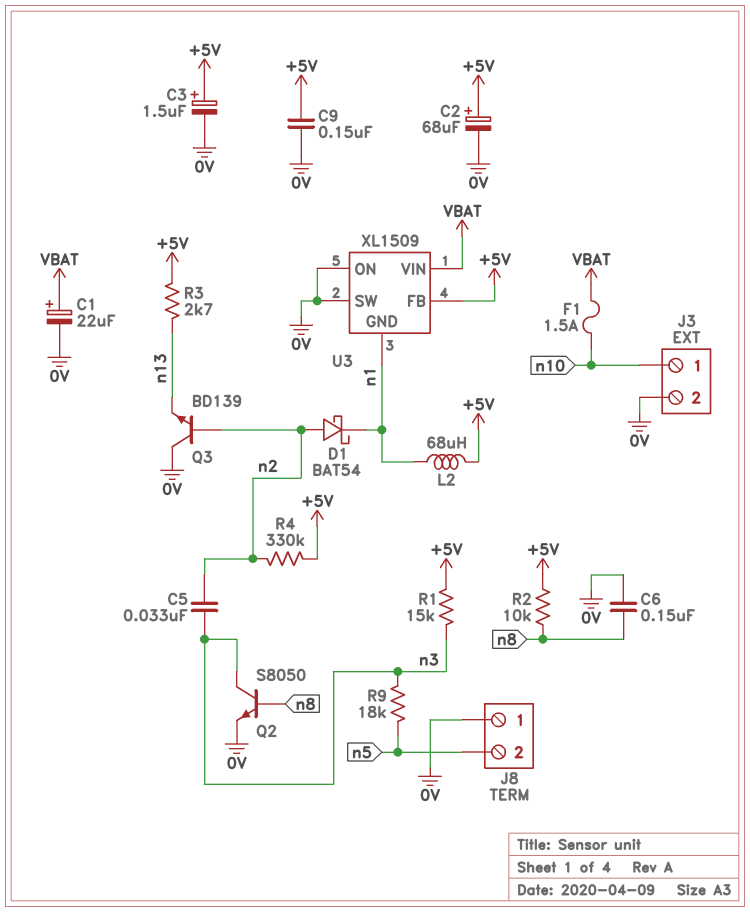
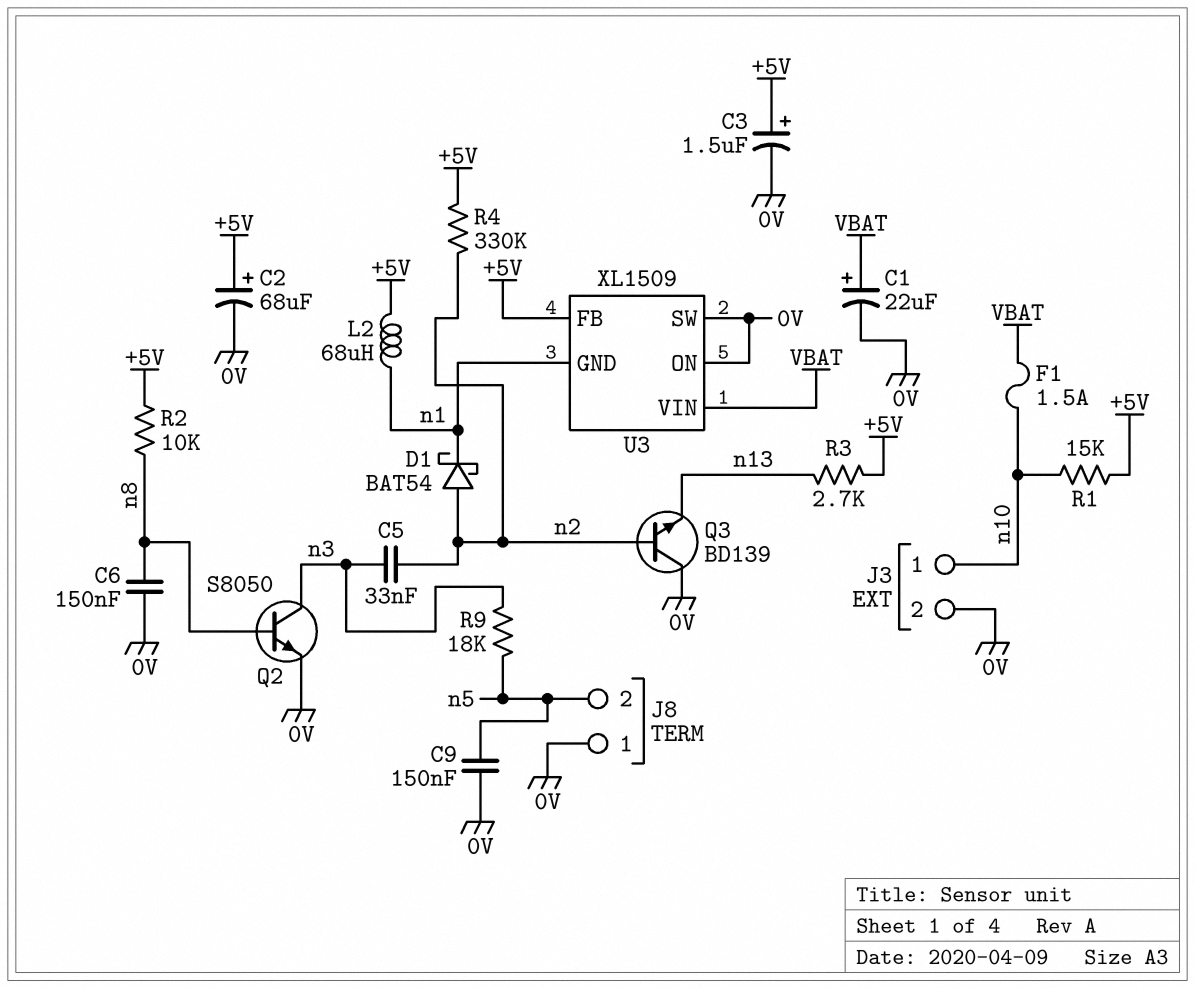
C9: 150nF (+5V, 0V) -> 150nF (0V, n5)
R1: 15k (+5V, n3) -> 15k (+5V, n10)

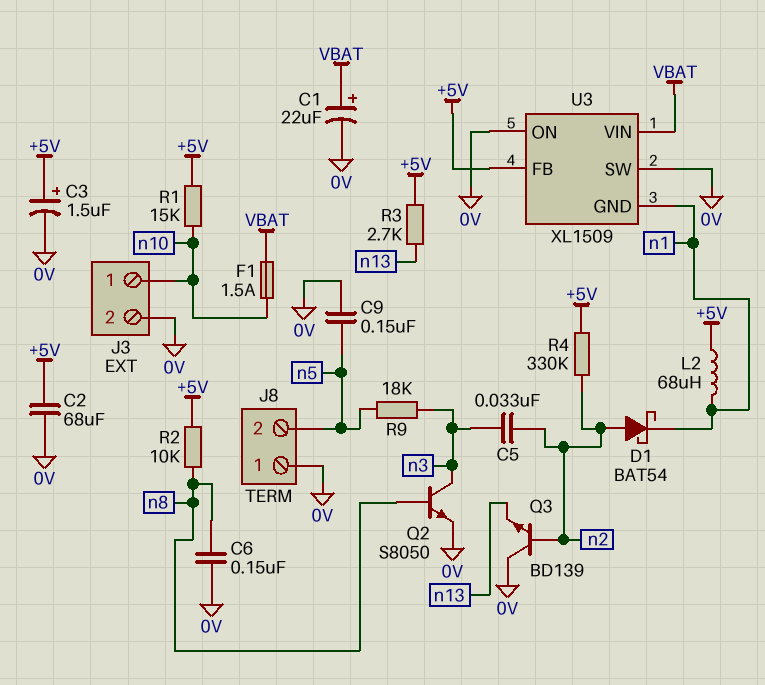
C2: 68uF (plus +5V, minus 0V) -> 68uF (+5V, 0V)

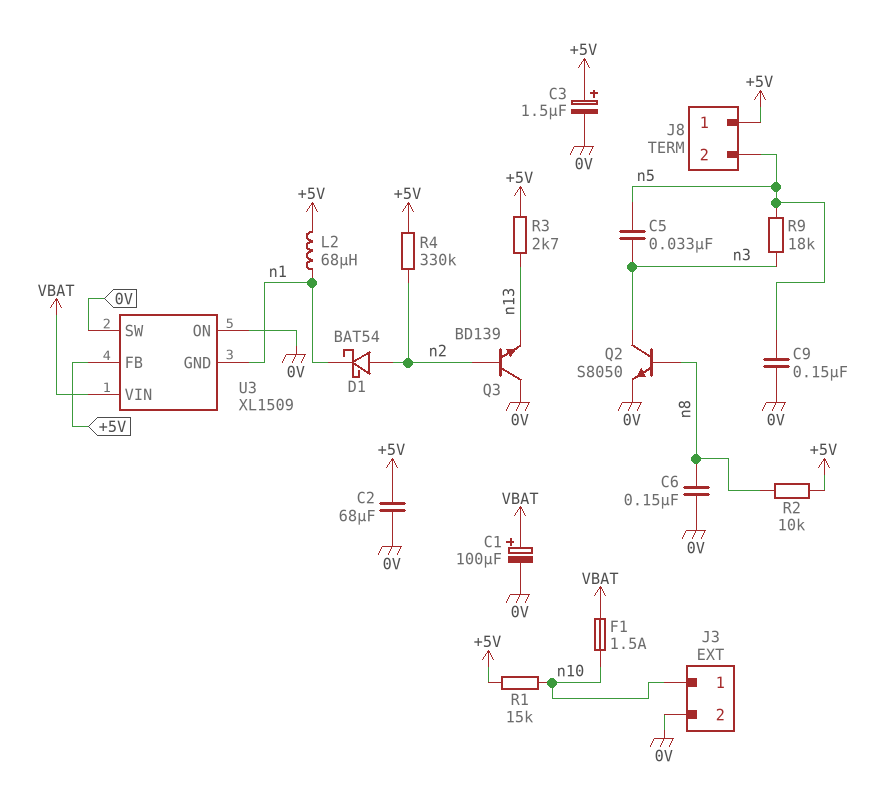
C1: 22uF (plus VBAT, minus 0V) -> 100uF (plus VBAT, minus 0V)
C5: 33nF (n2, n3) -> 33nF (n3, n5)
J8 pin 1: 0V -> +5V

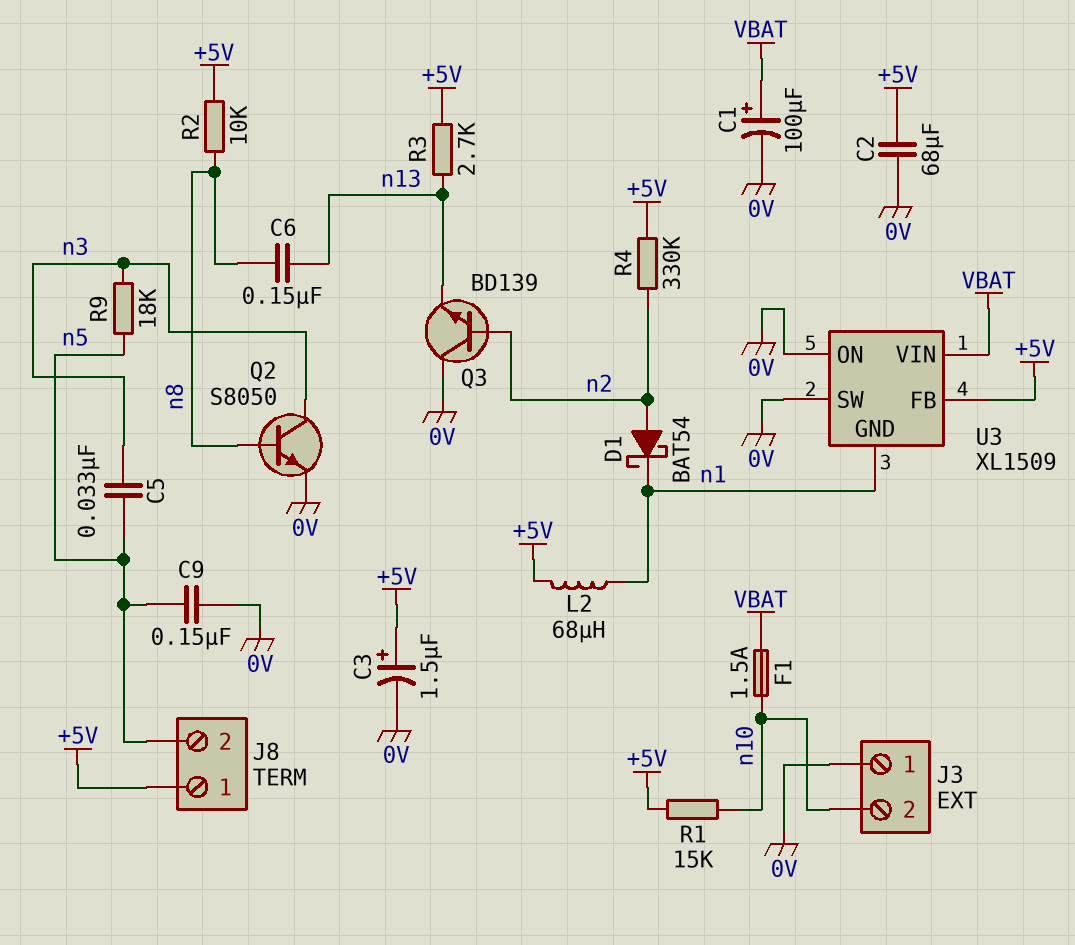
C6: 150nF (0V, n8) -> 150nF (n8, n13)
J3 pin 1: n10 -> 0V
J3 pin 2: 0V -> n10

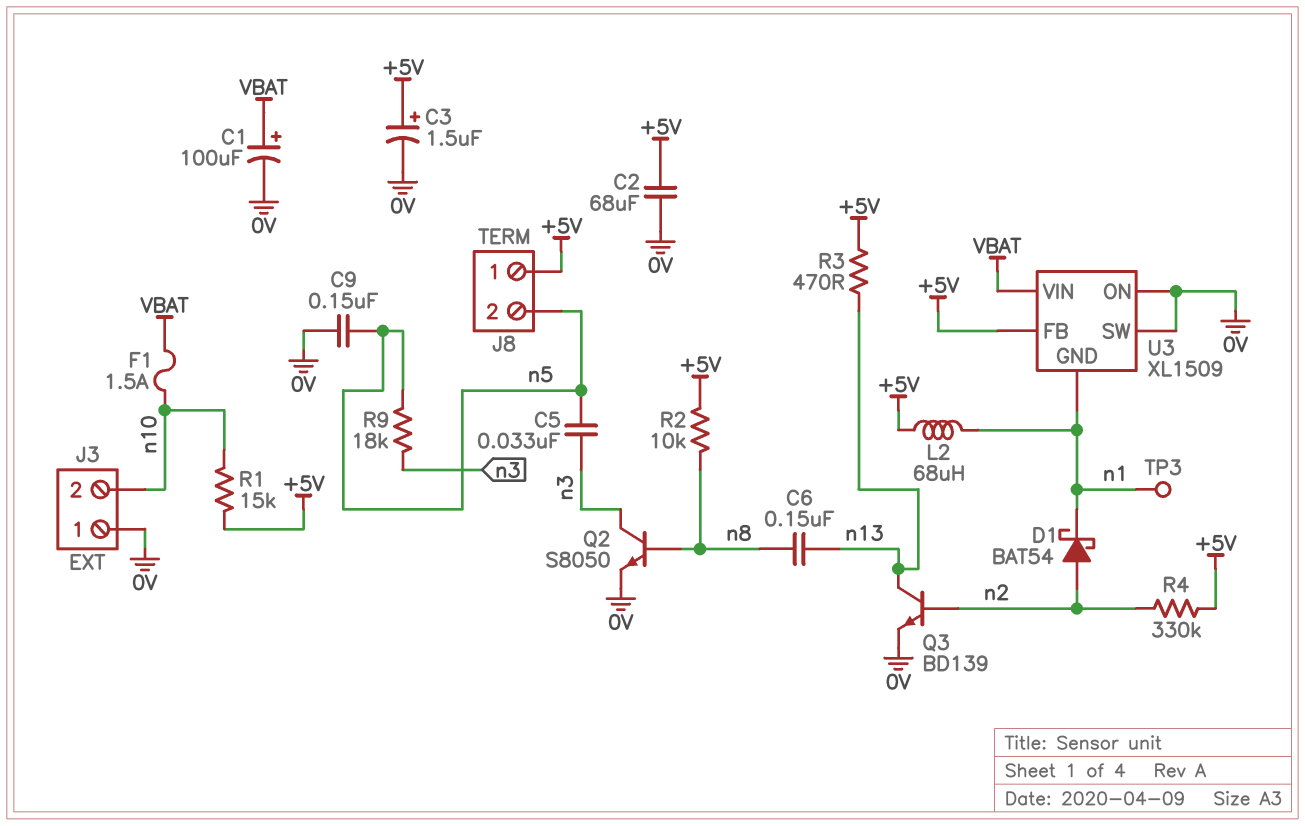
Q3: NPN BD139 (B n2, C 0V, E n13) -> NPN BD139 (B n2, C n13, E 0V)
R3: 2.7k (+5V, n13) -> 470 (+5V, n13)
TP3: none -> test point (n1)

